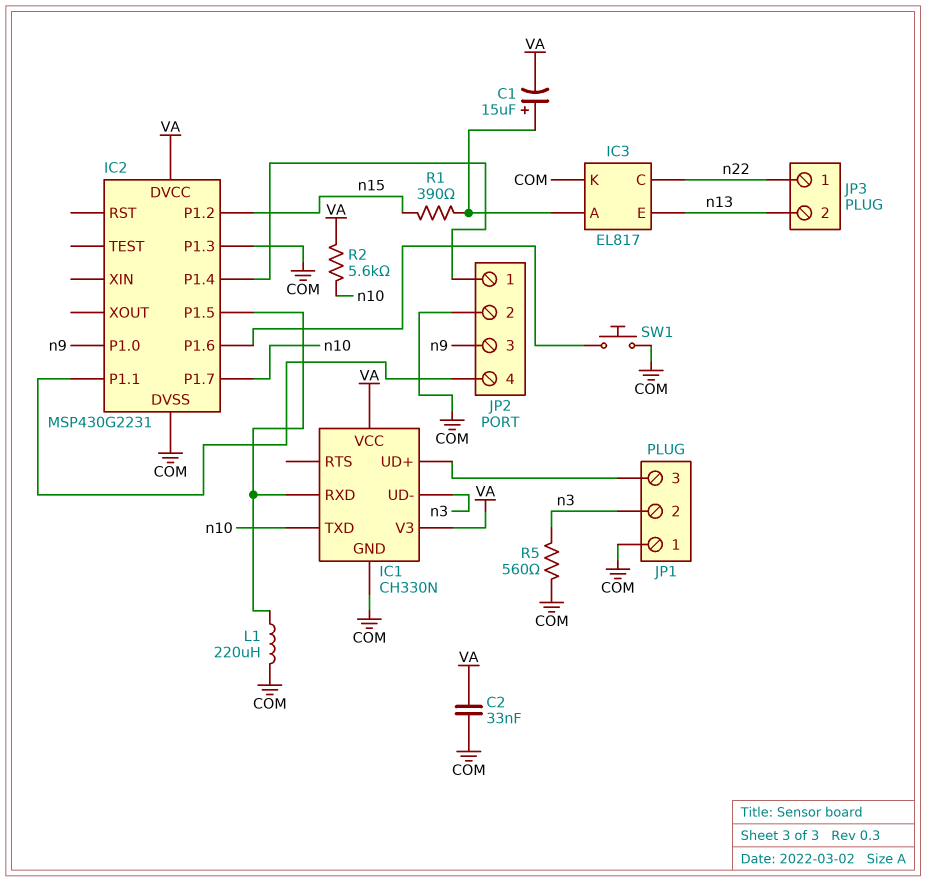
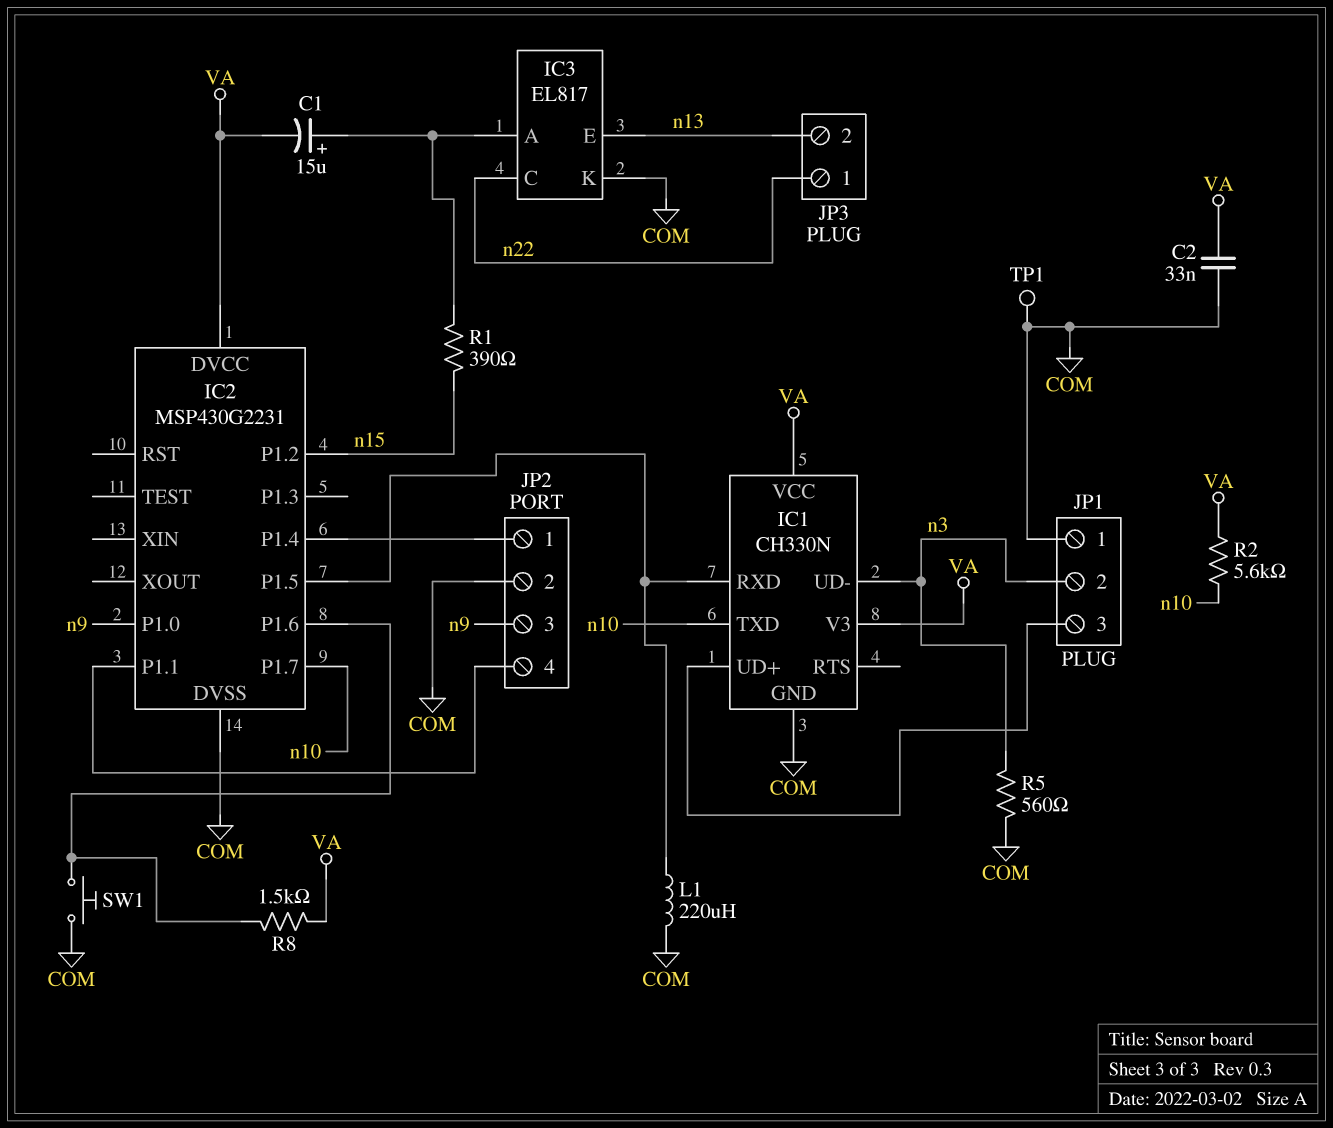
IC2 pin P1.3: COM -> none
R8: none -> 1.5k (IC2/P1.6, VA)
TP1: none -> test point (COM)

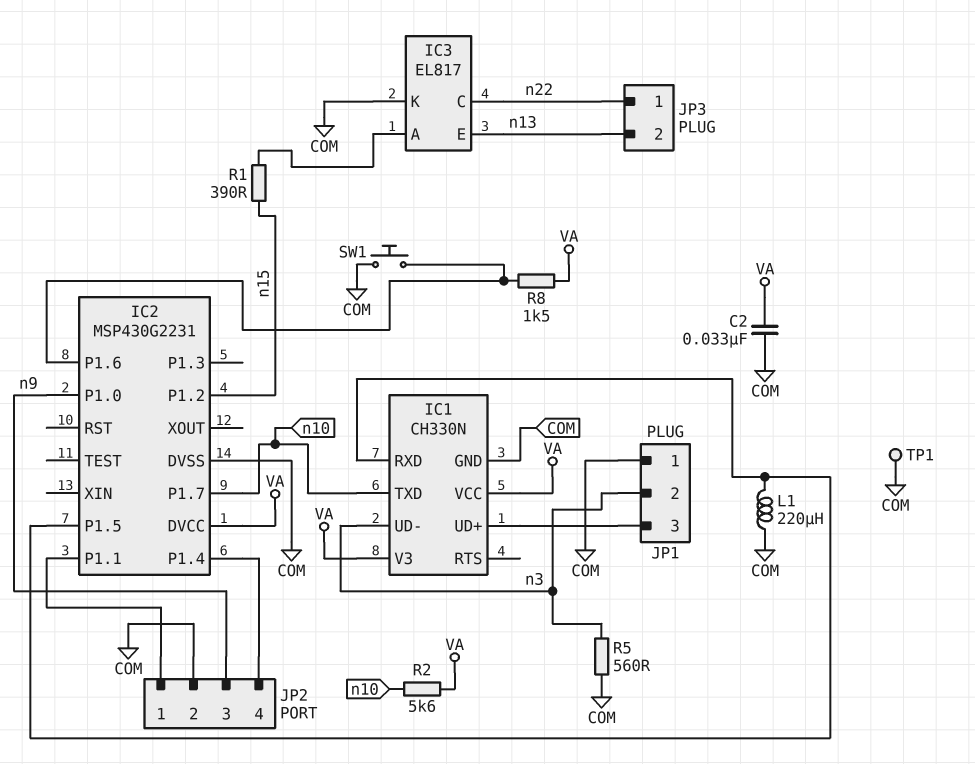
C1: 15uF (plus IC3/A, minus VA) -> none
JP2 pin 1: IC2/P1.4 -> IC2/P1.1
JP2 pin 4: IC2/P1.1 -> IC2/P1.4

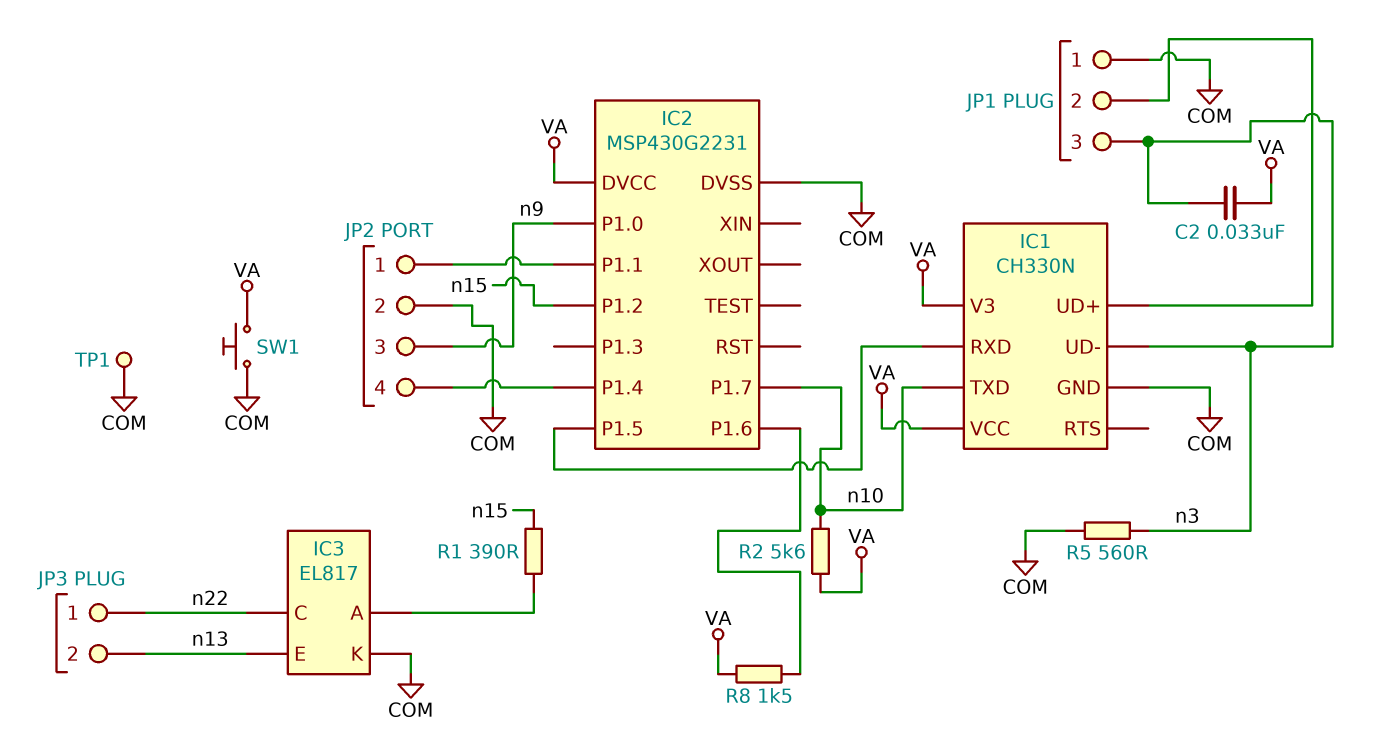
C2: 33nF (COM, VA) -> 33nF (VA, n3)
JP1 pin 2: n3 -> IC1/UD+
JP1 pin 3: IC1/UD+ -> n3
L1: 220uH (COM, IC1/RXD) -> none
SW1: button (COM, IC2/P1.6) -> button (COM, VA)

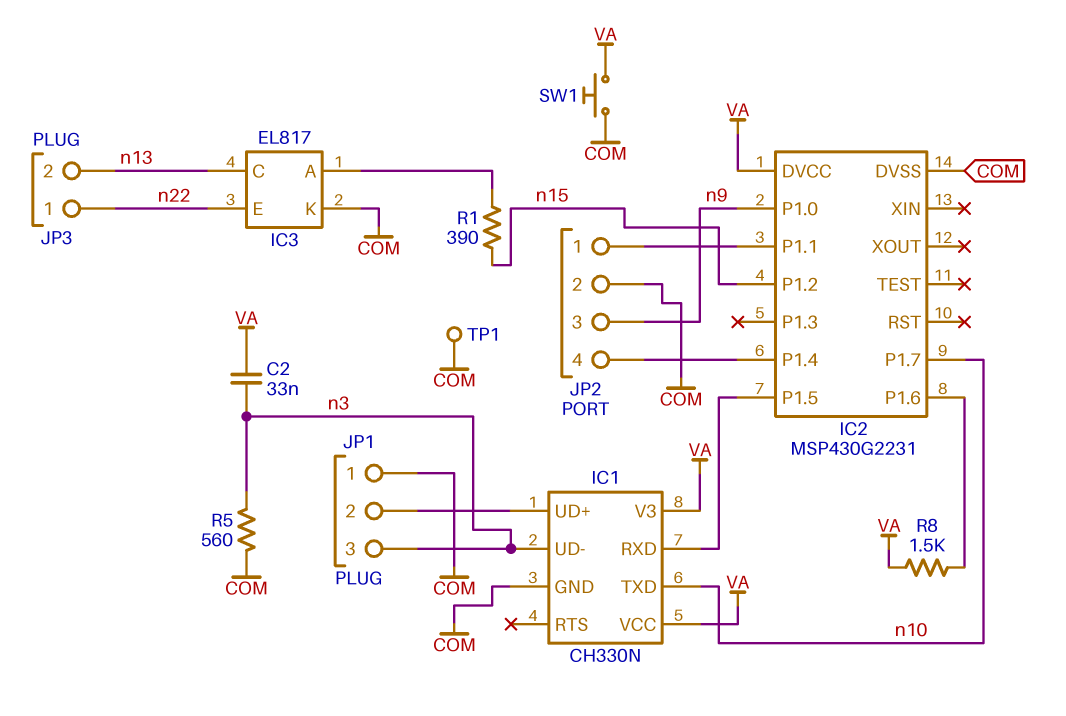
IC3 pin C: n22 -> n13
IC3 pin E: n13 -> n22
R2: 5.6k (VA, n10) -> none

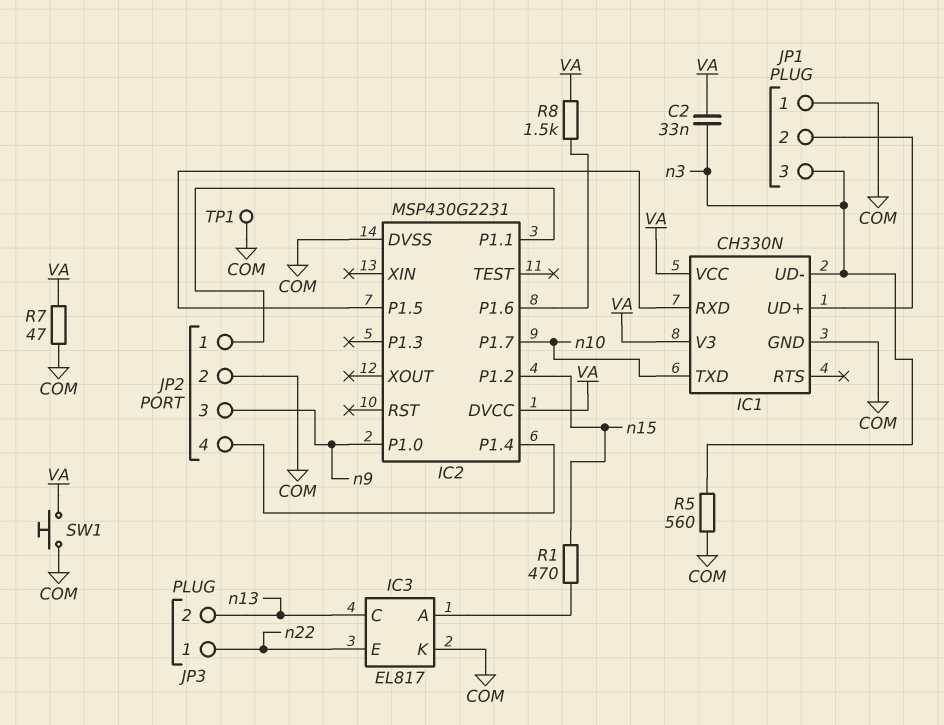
R1: 390 (IC3/A, n15) -> 470 (IC3/A, n15)
R7: none -> 47 (COM, VA)

